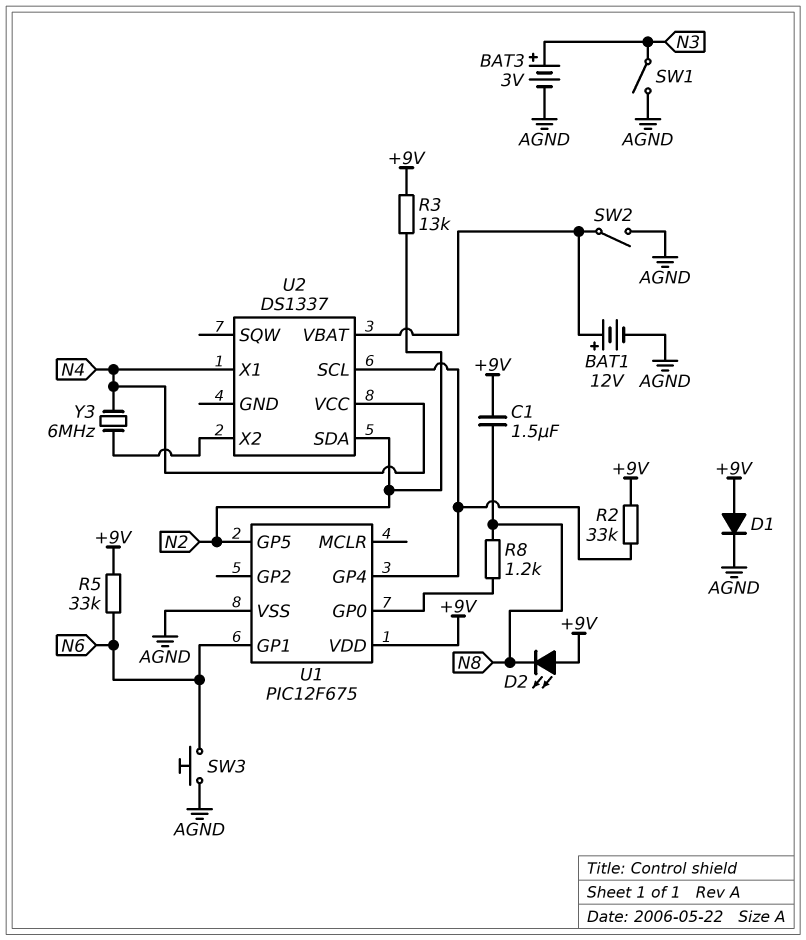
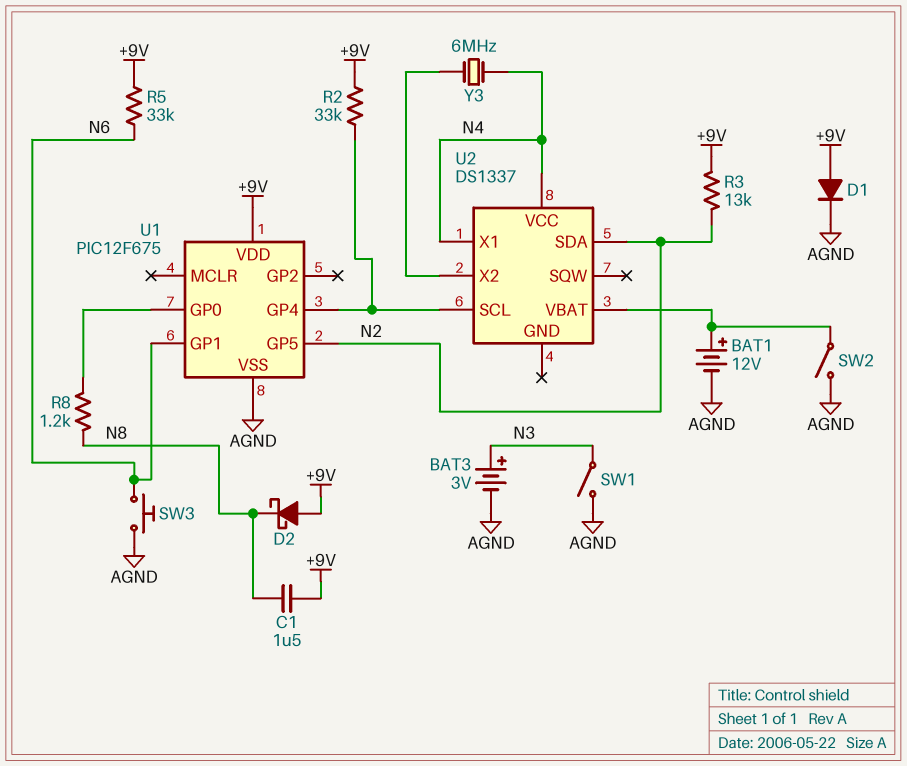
D2: LED (A +9V, K N8) -> schottky (A +9V, K N8)

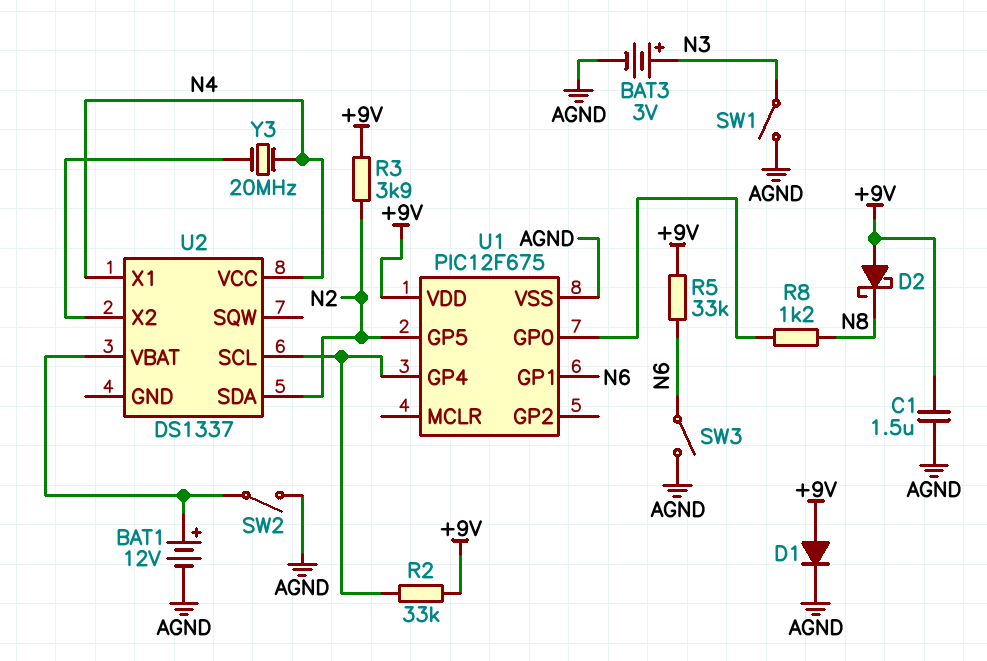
C1: 1.5uF (+9V, N8) -> 1.5uF (+9V, AGND)
R3: 13k (+9V, N2) -> 3.9k (+9V, N2)
SW3: button (AGND, N6) -> switch (AGND, N6)
Y3: 6MHz (N4, U2/X2) -> 20MHz (N4, U2/X2)

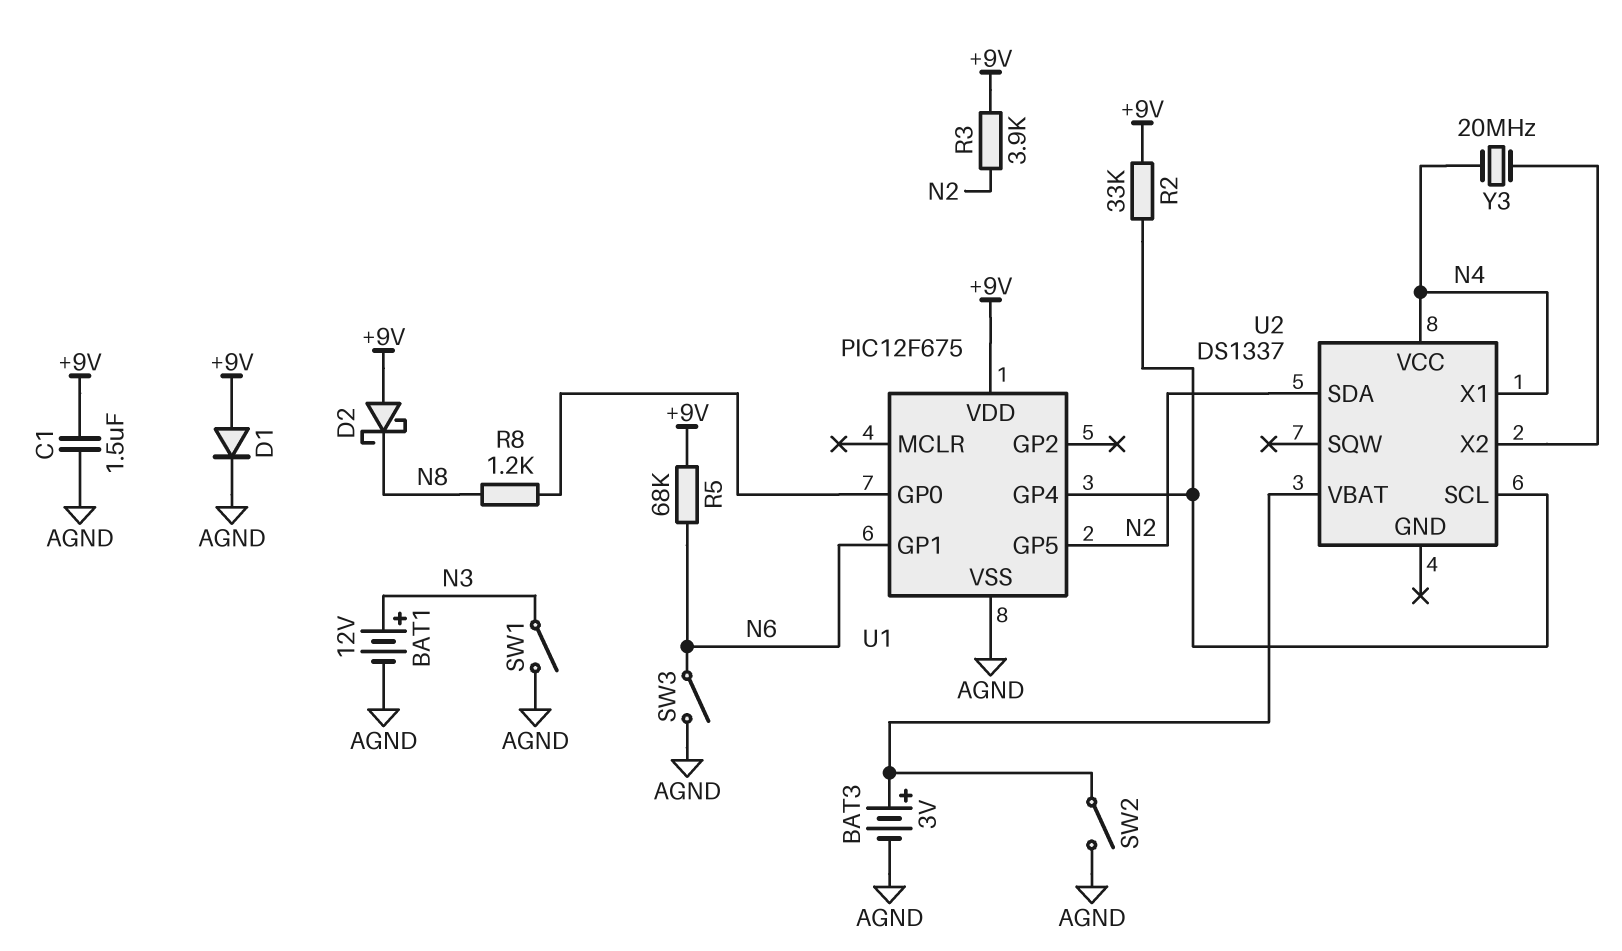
BAT1: 12V (plus U2/VBAT, minus AGND) -> 12V (plus N3, minus AGND)
BAT3: 3V (plus N3, minus AGND) -> 3V (plus U2/VBAT, minus AGND)
R5: 33k (+9V, N6) -> 68k (+9V, N6)

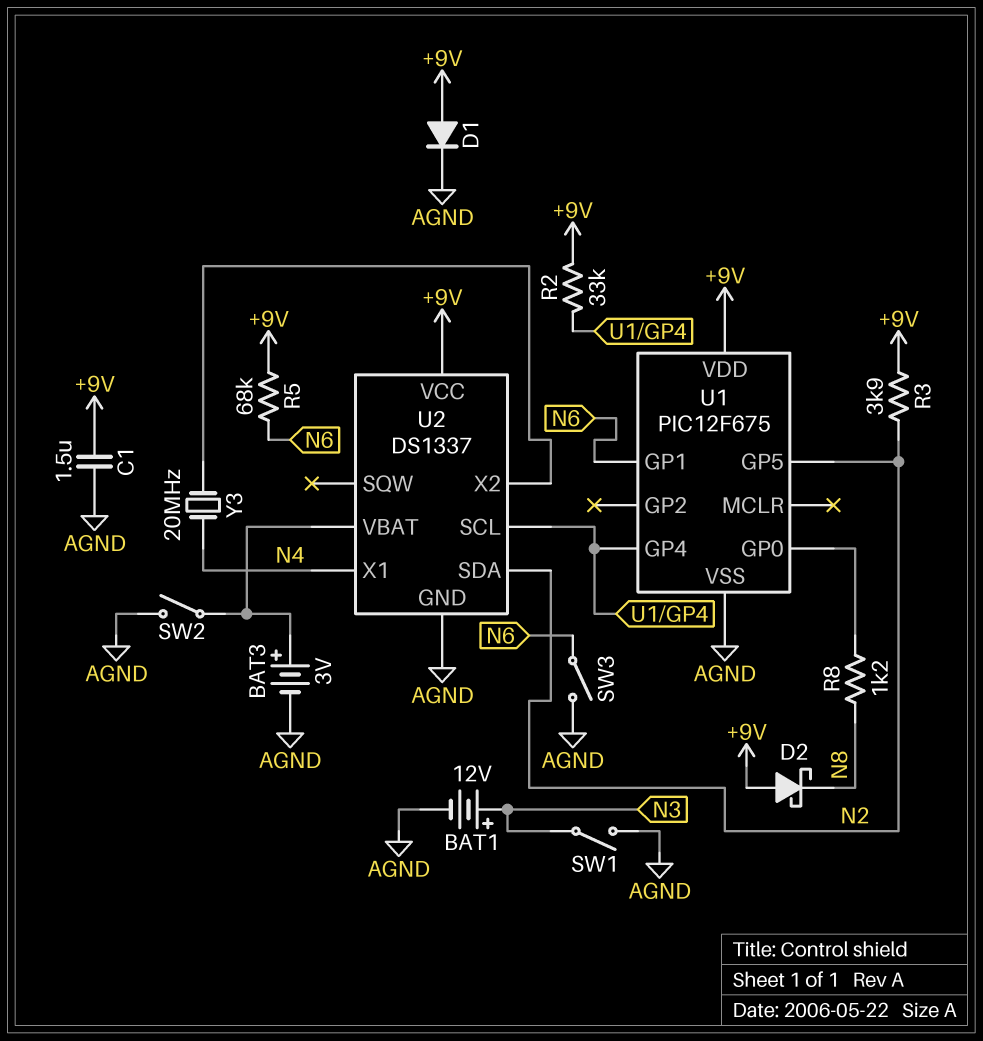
U2 pin GND: none -> AGND
U2 pin VCC: N4 -> +9V

